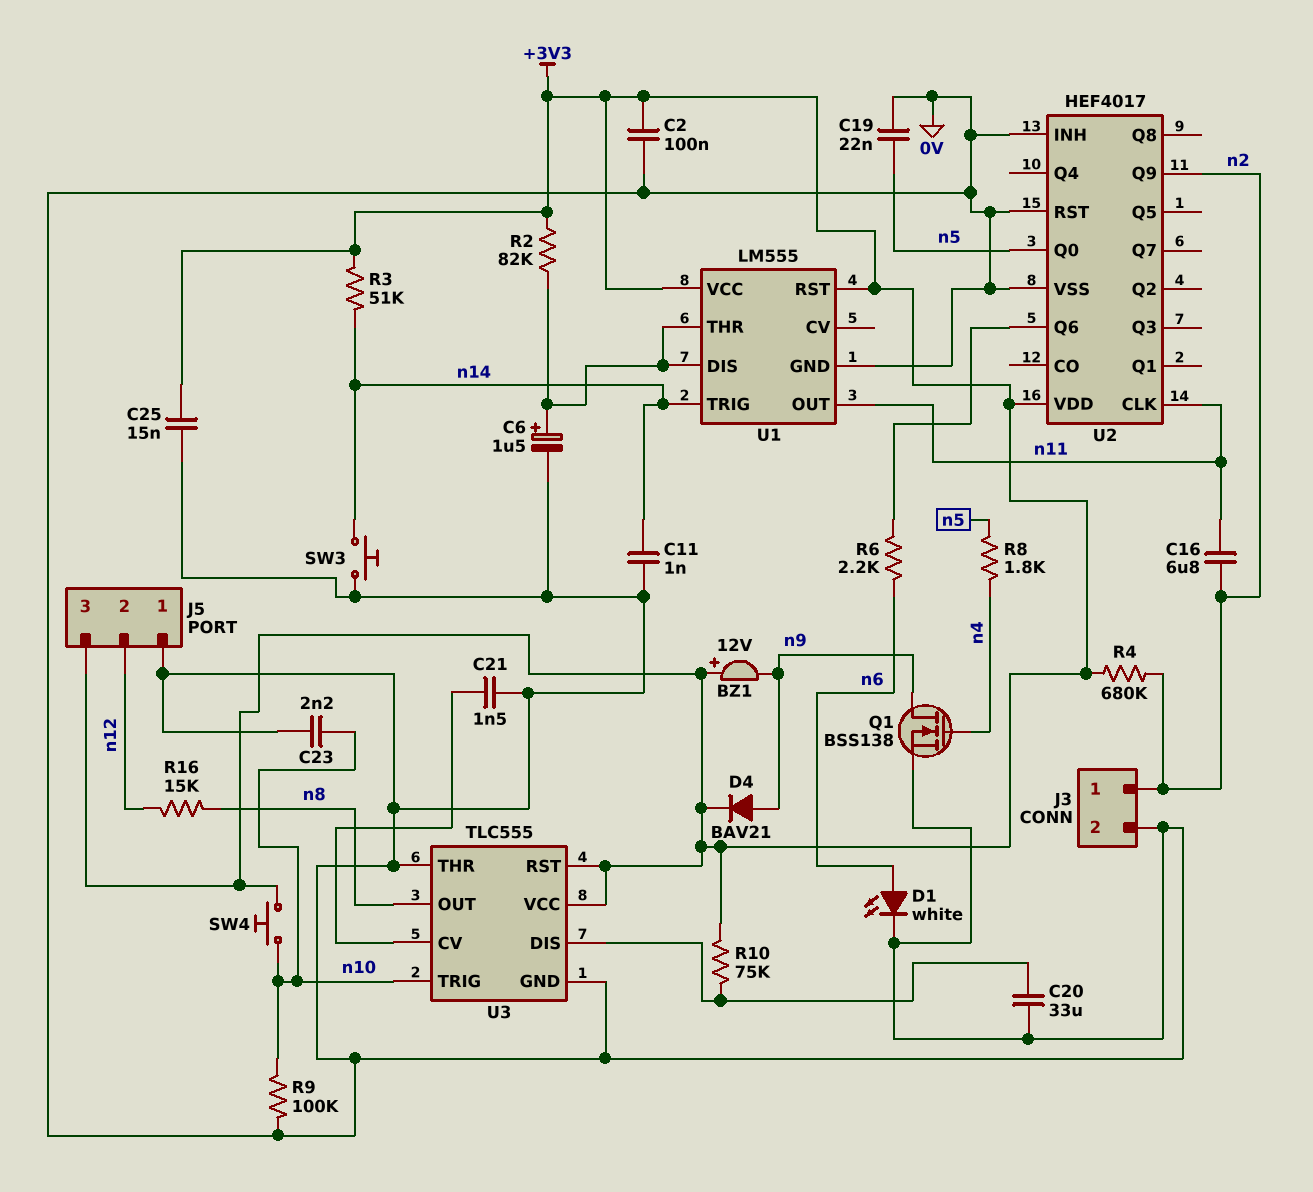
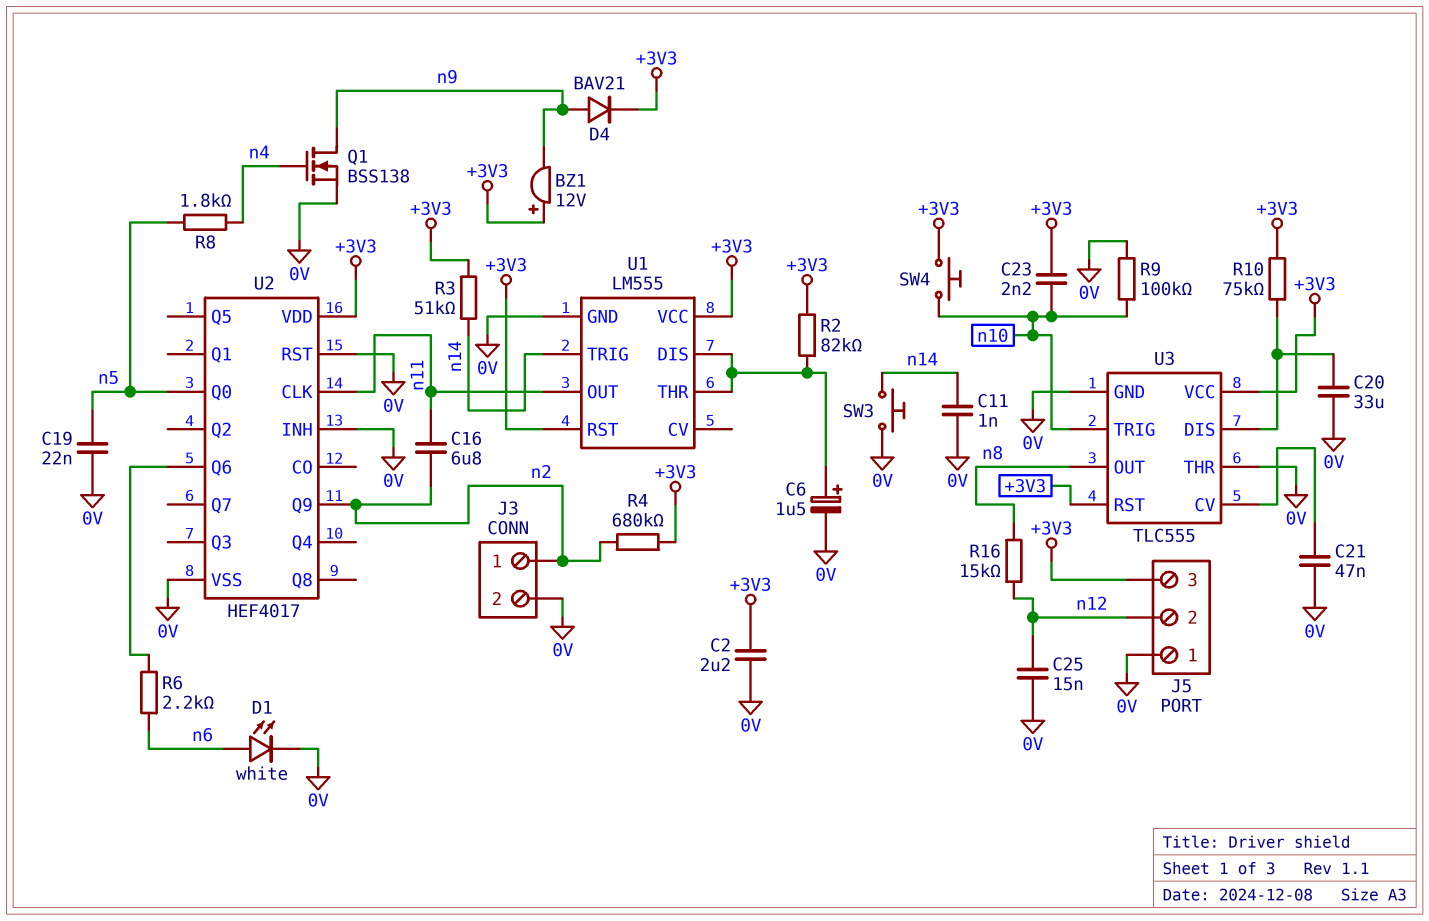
C2: 100nF (+3V3, 0V) -> 2.2uF (+3V3, 0V)
C21: 1.5nF (0V, U3/CV) -> 47nF (0V, U3/CV)
C23: 2.2nF (0V, n10) -> 2.2nF (+3V3, n10)
C25: 15nF (+3V3, 0V) -> 15nF (0V, n12)

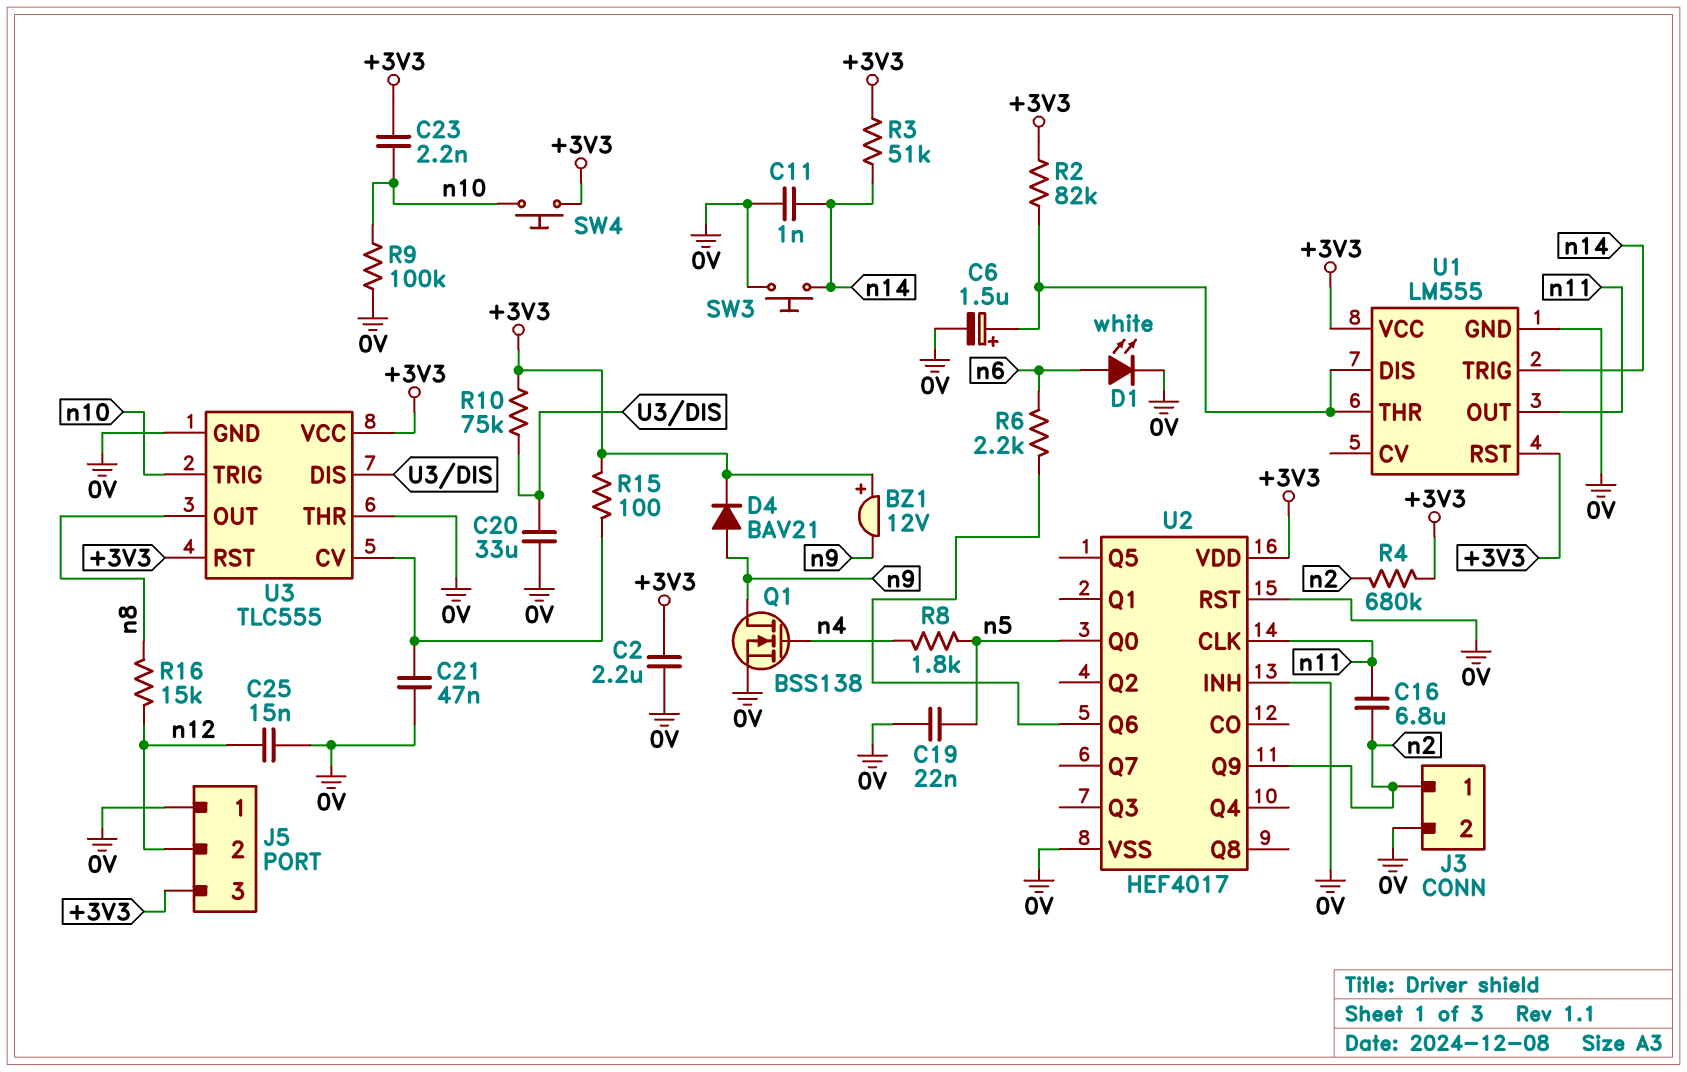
R15: none -> 100 (+3V3, U3/CV)

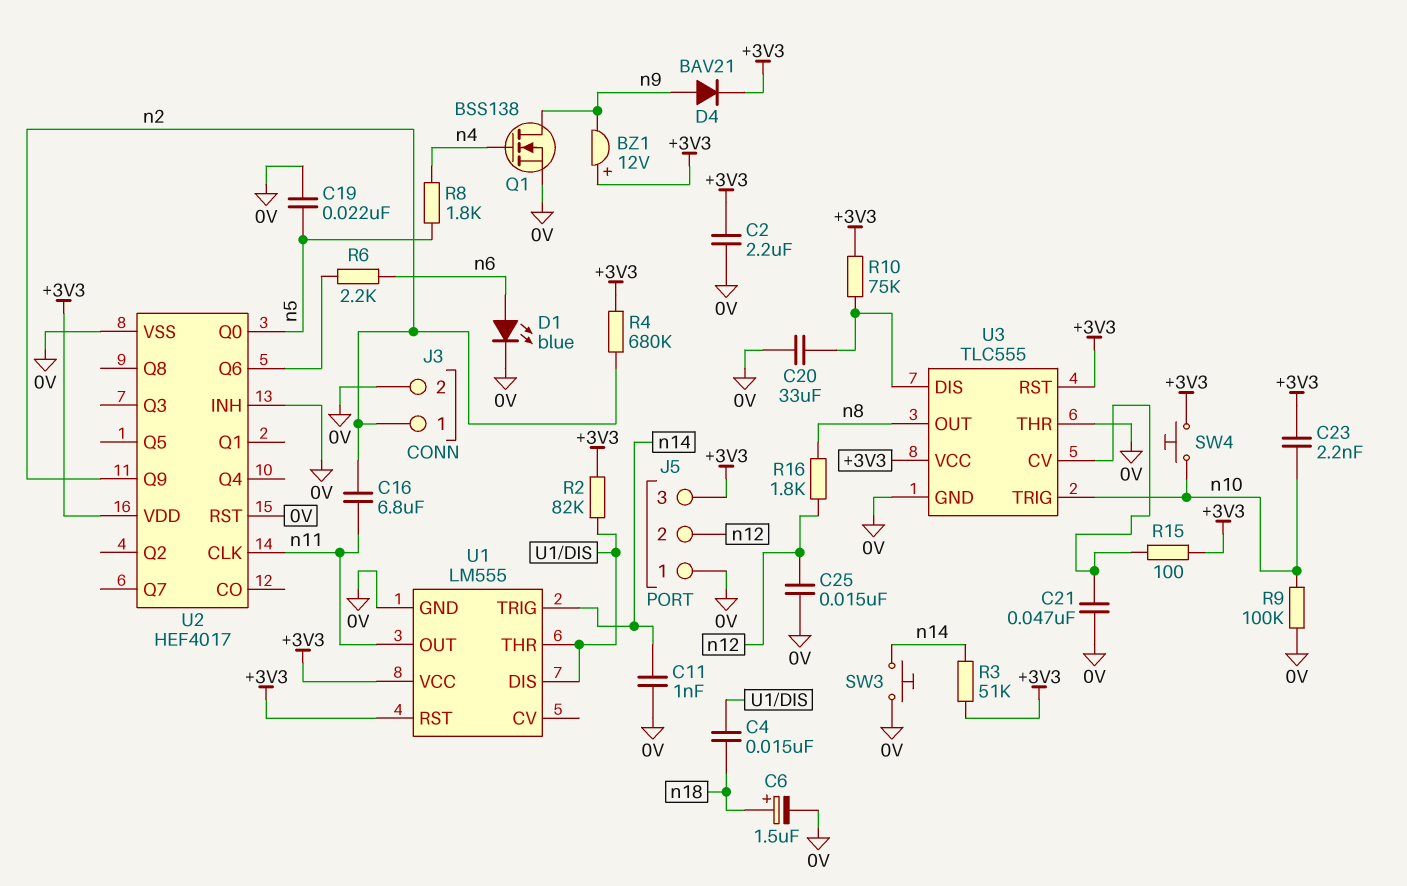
C4: none -> 15nF (U1/DIS, n18)
C6: 1.5uF (plus U1/DIS, minus 0V) -> 1.5uF (plus n18, minus 0V)
D1: LED white (A n6, K 0V) -> LED blue (A n6, K 0V)
R16: 15k (n8, n12) -> 1.8k (n8, n12)

